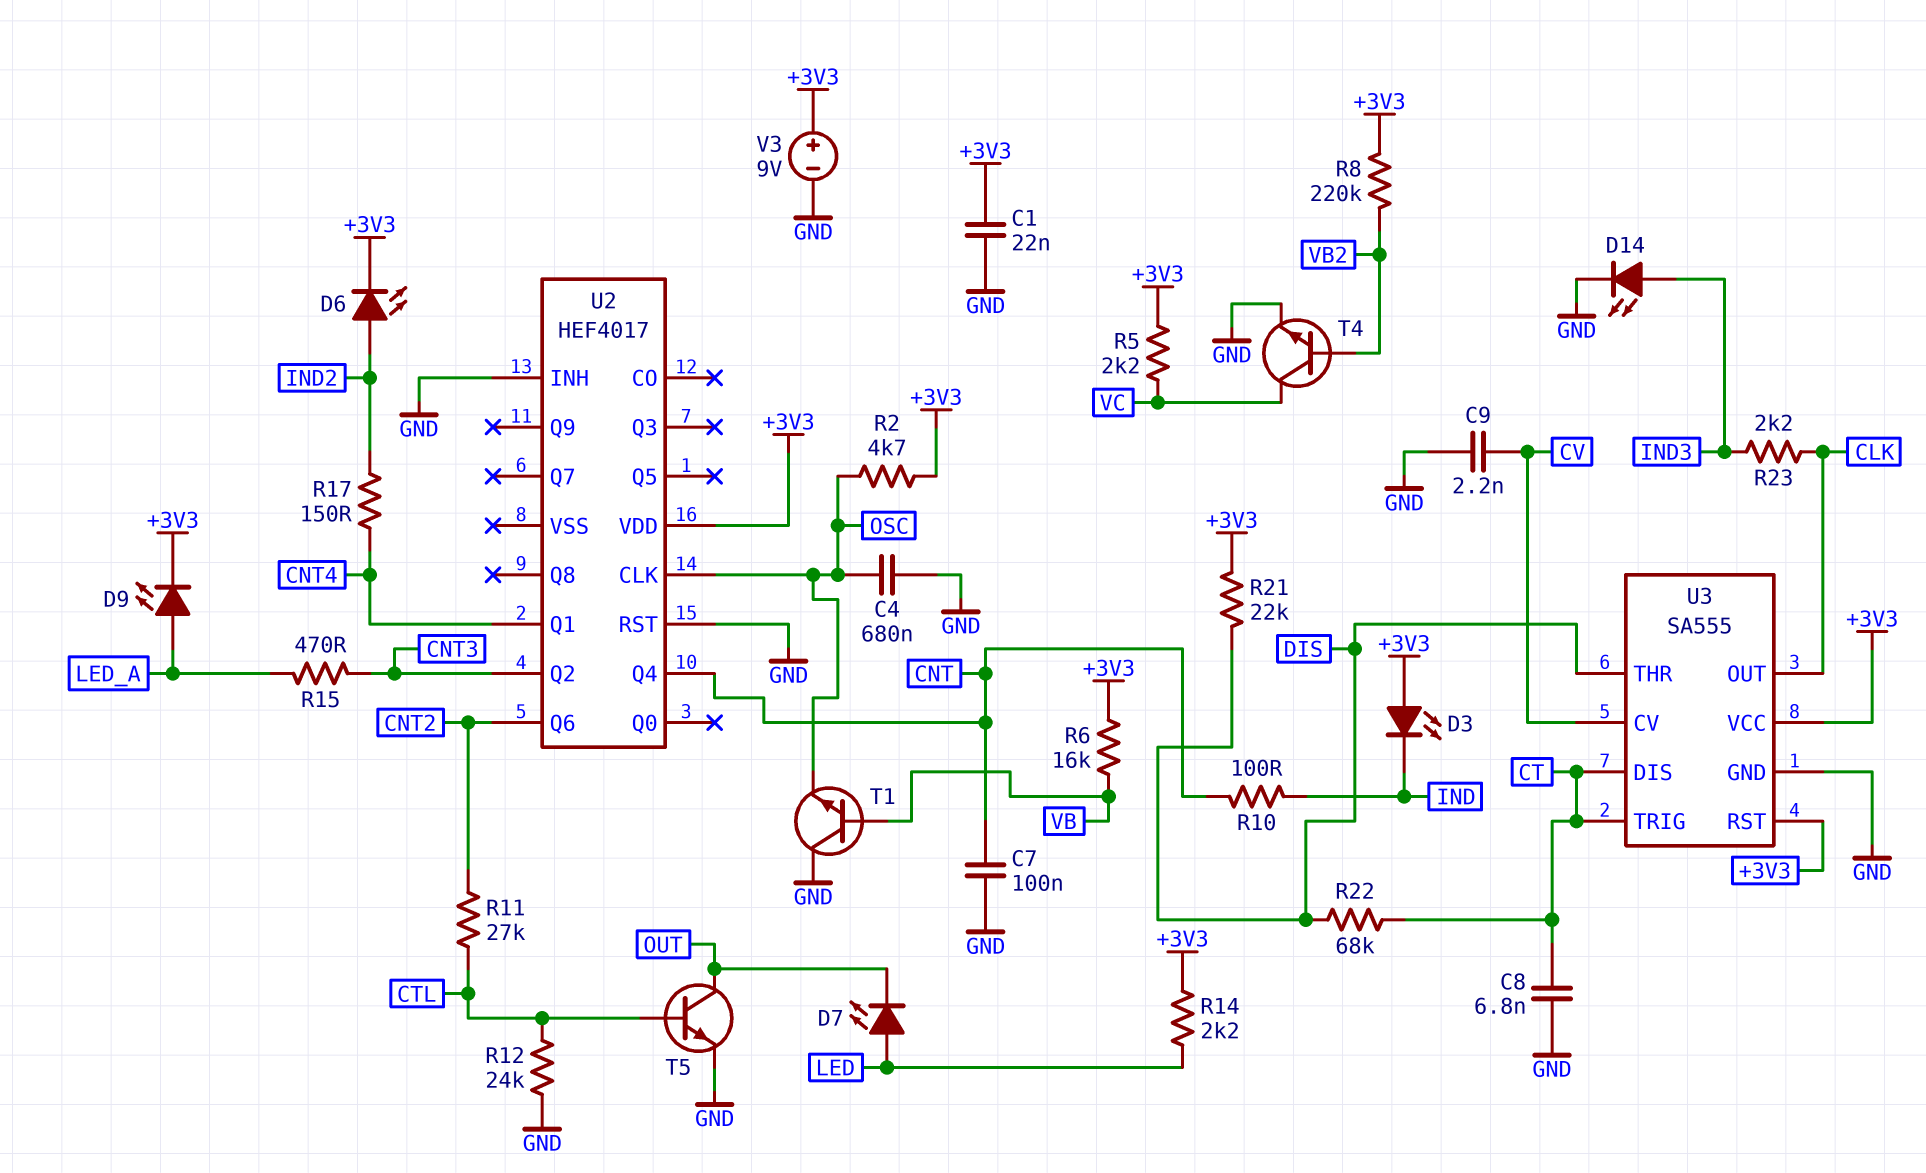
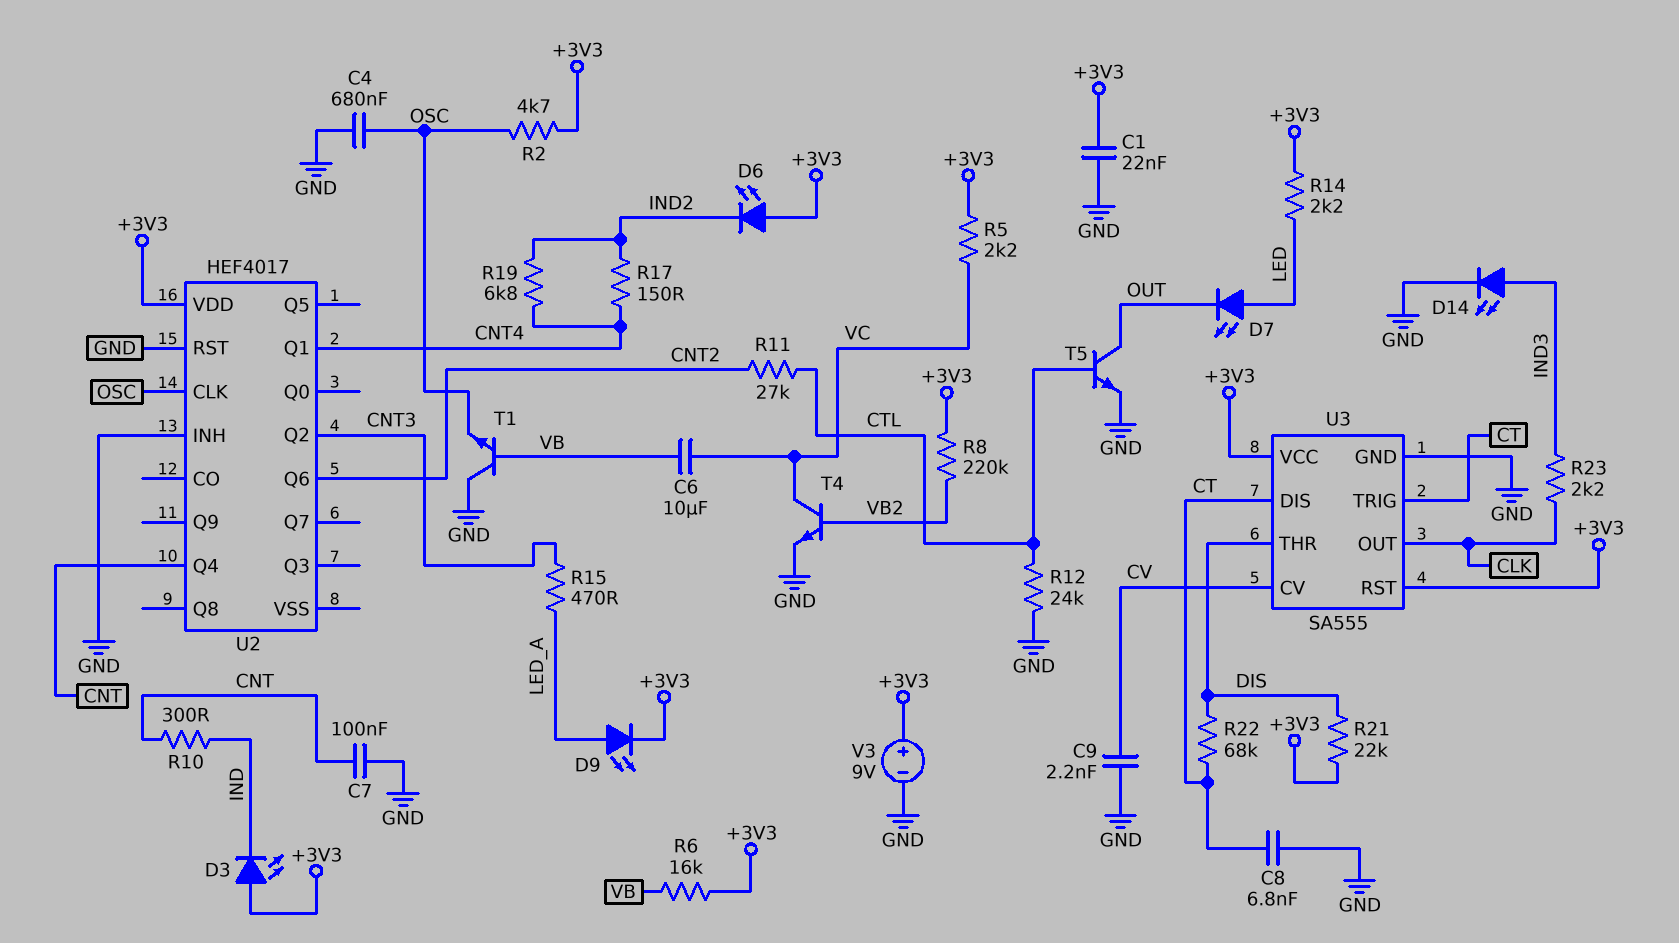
C6: none -> 10uF (VB, VC)
D6: LED (A IND2, K +3V3) -> LED (A +3V3, K IND2)
R10: 100 (CNT, IND) -> 300 (CNT, IND)
R19: none -> 6.8k (CNT4, IND2)

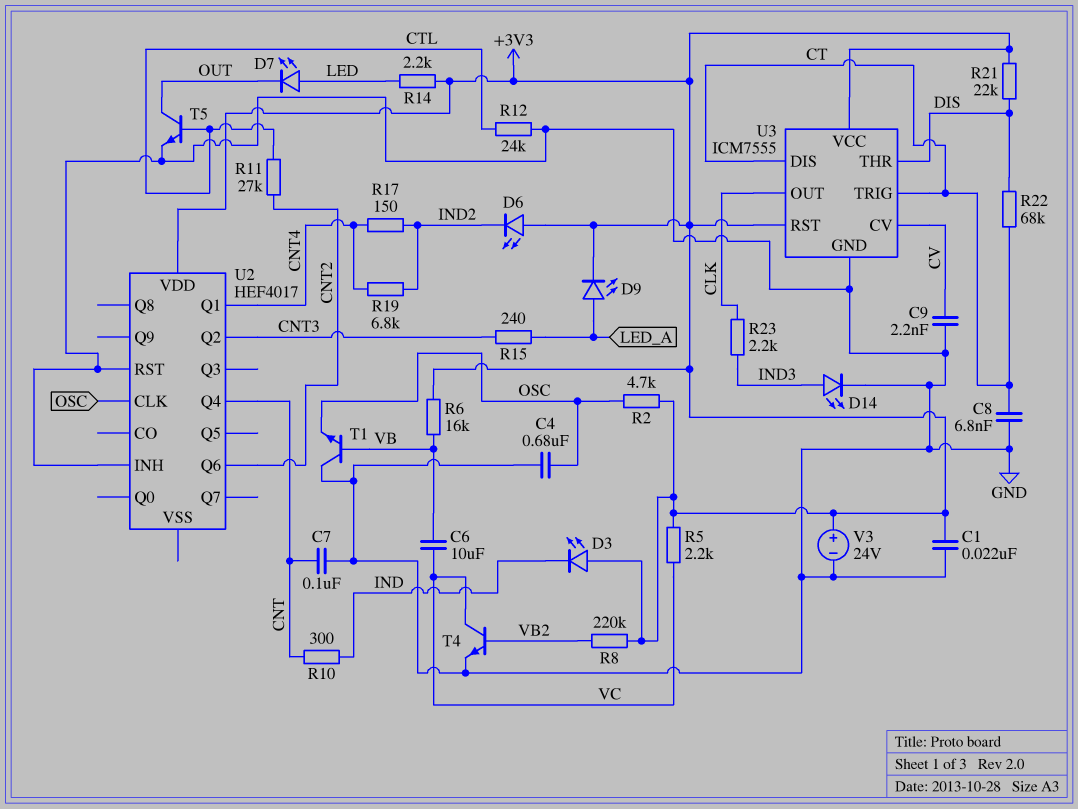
R15: 470 (CNT3, LED_A) -> 240 (CNT3, LED_A)
U3: SA555 -> ICM7555
V3: 9V (plus +3V3, minus GND) -> 24V (plus +3V3, minus GND)

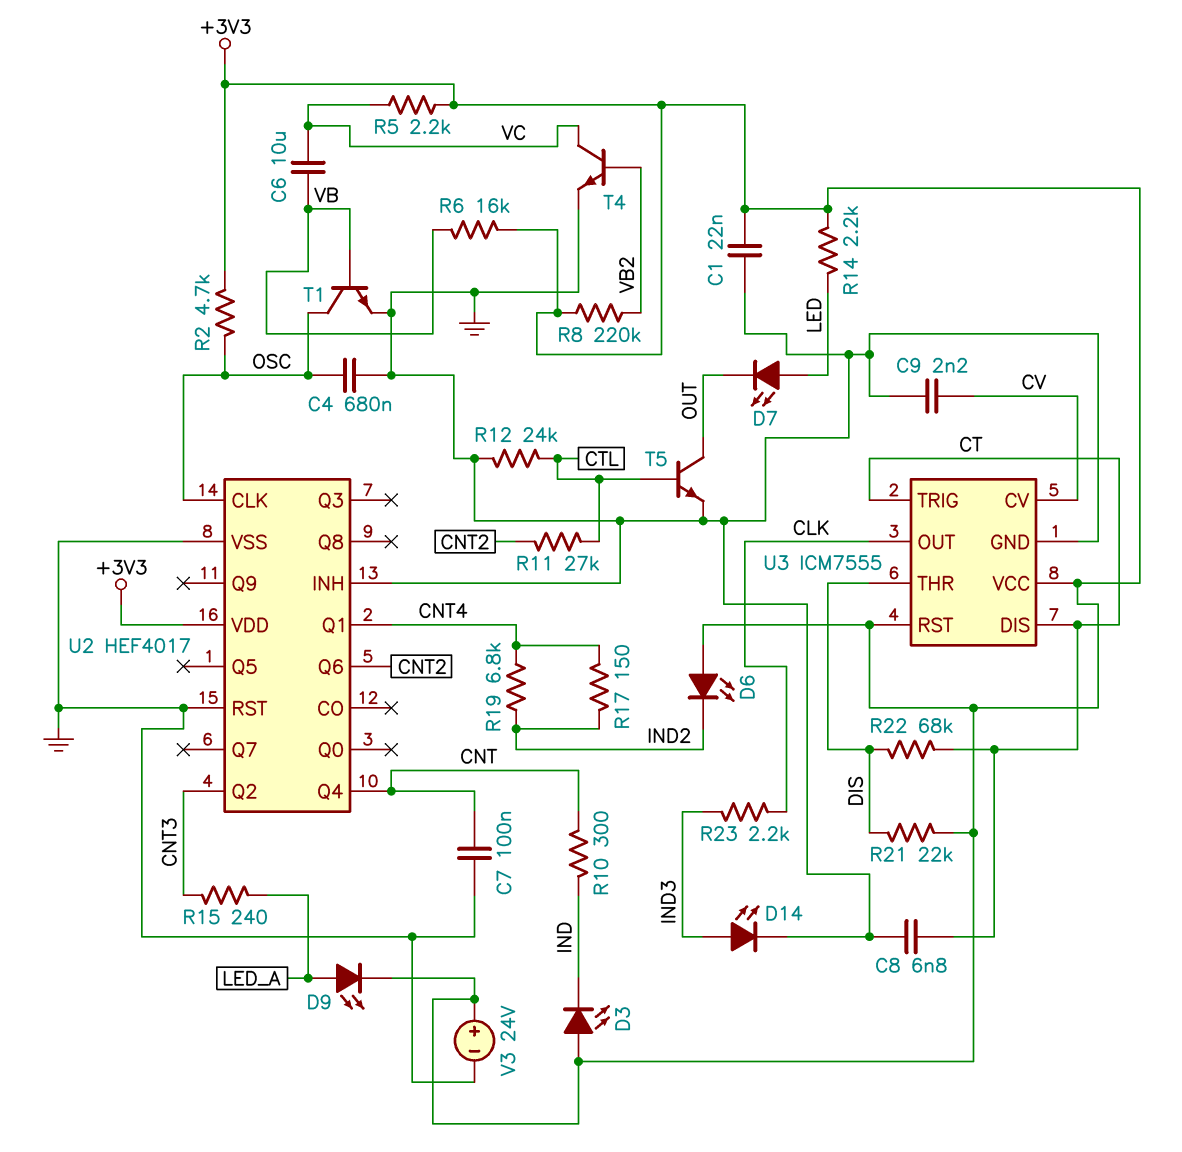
T1: NPN (B VB, C GND, E OSC) -> NPN (B VB, C OSC, E GND)
U2 pin VSS: none -> GND

